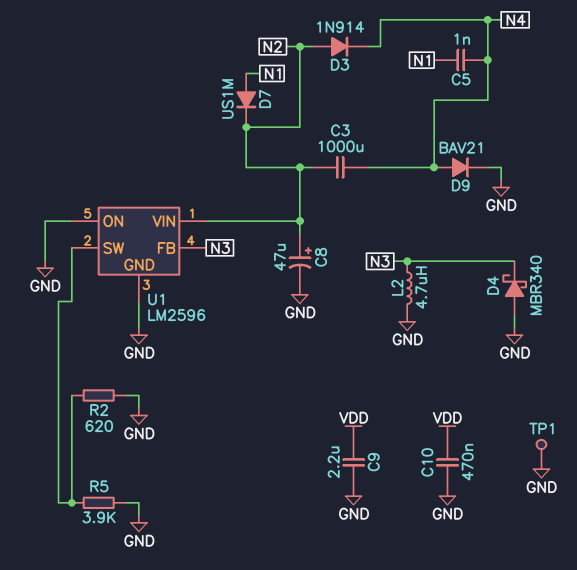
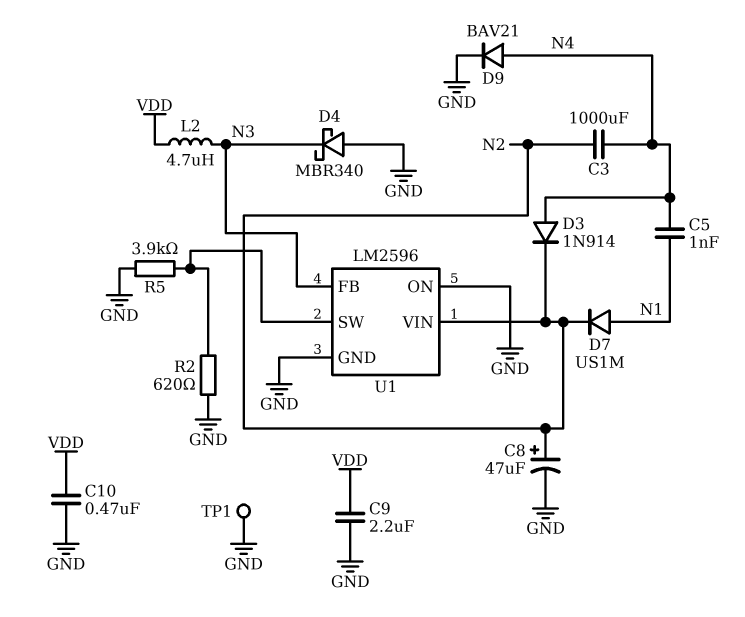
D3: diode 1N914 (A N2, K N4) -> diode 1N914 (A N4, K N2)
L2: 4.7uH (GND, N3) -> 4.7uH (N3, VDD)

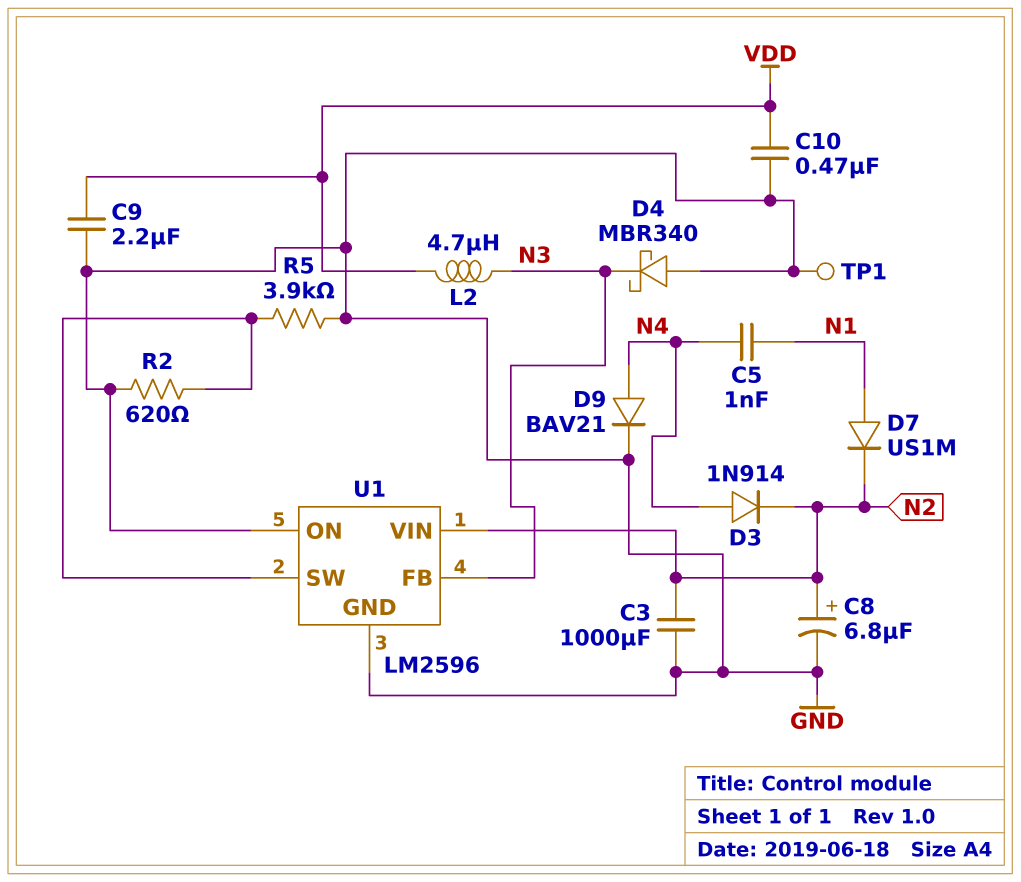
C3: 1000uF (N2, N4) -> 1000uF (GND, N2)
C8: 47uF (plus N2, minus GND) -> 6.8uF (plus N2, minus GND)

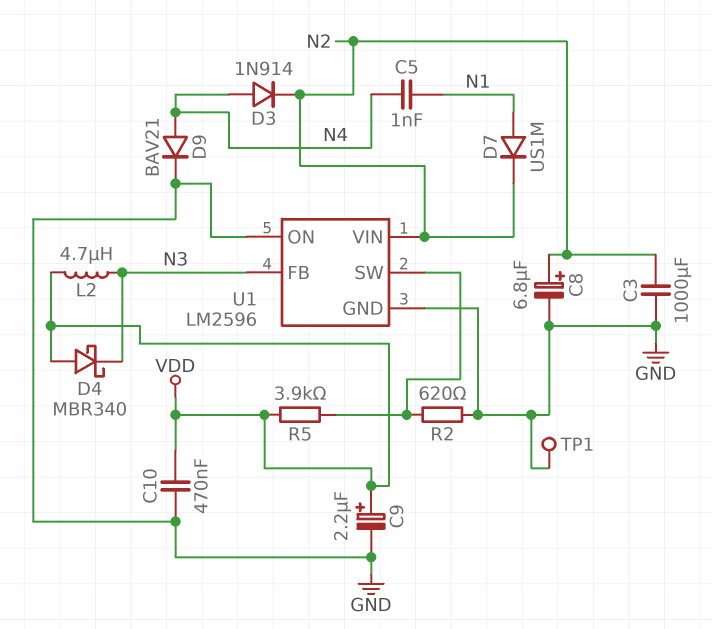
C9: 2.2uF (GND, VDD) -> 2.2uF (plus VDD, minus GND)
D4: schottky MBR340 (A GND, K N3) -> schottky MBR340 (A VDD, K N3)
R5: 3.9k (GND, U1/SW) -> 3.9k (U1/SW, VDD)

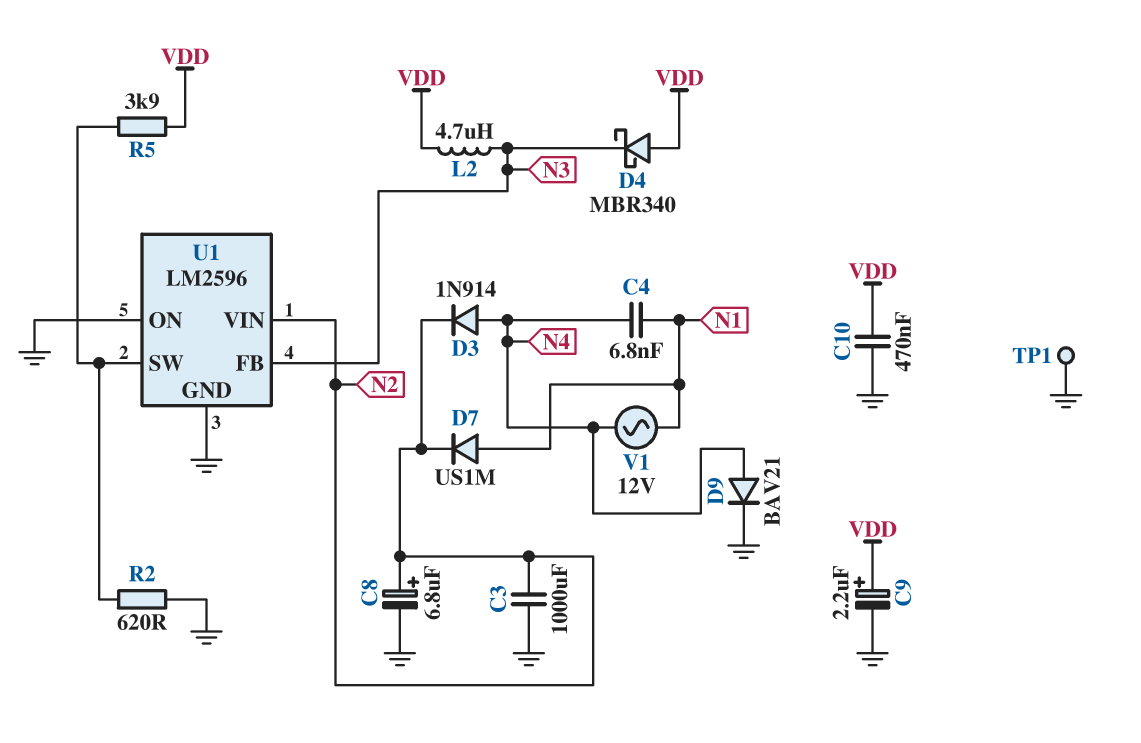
C4: none -> 6.8nF (N1, N4)
C5: 1nF (N1, N4) -> none
V1: none -> AC 12V (N1, N4)

